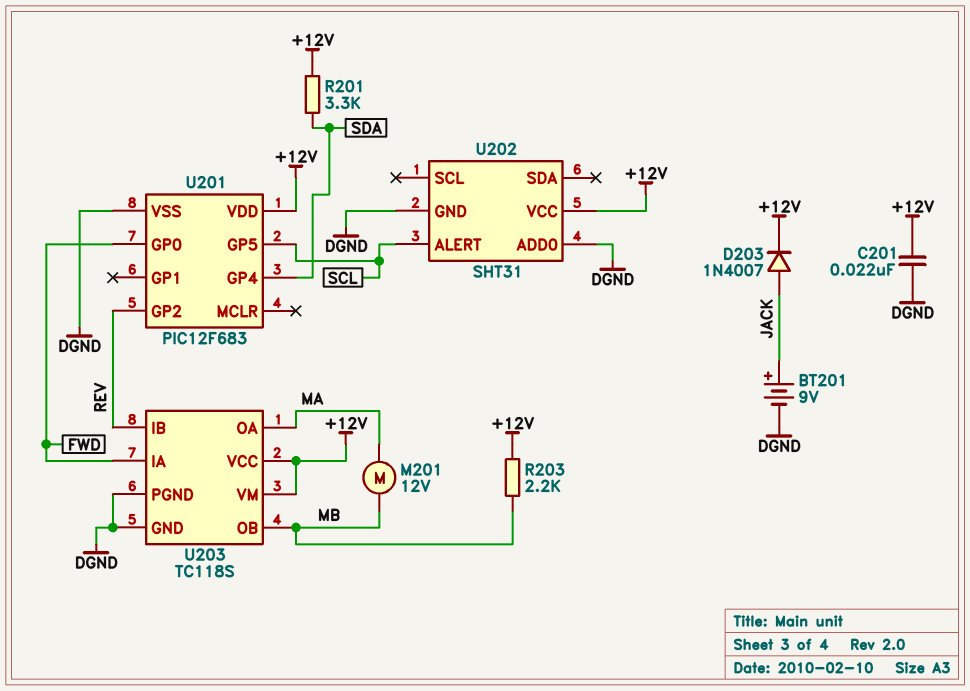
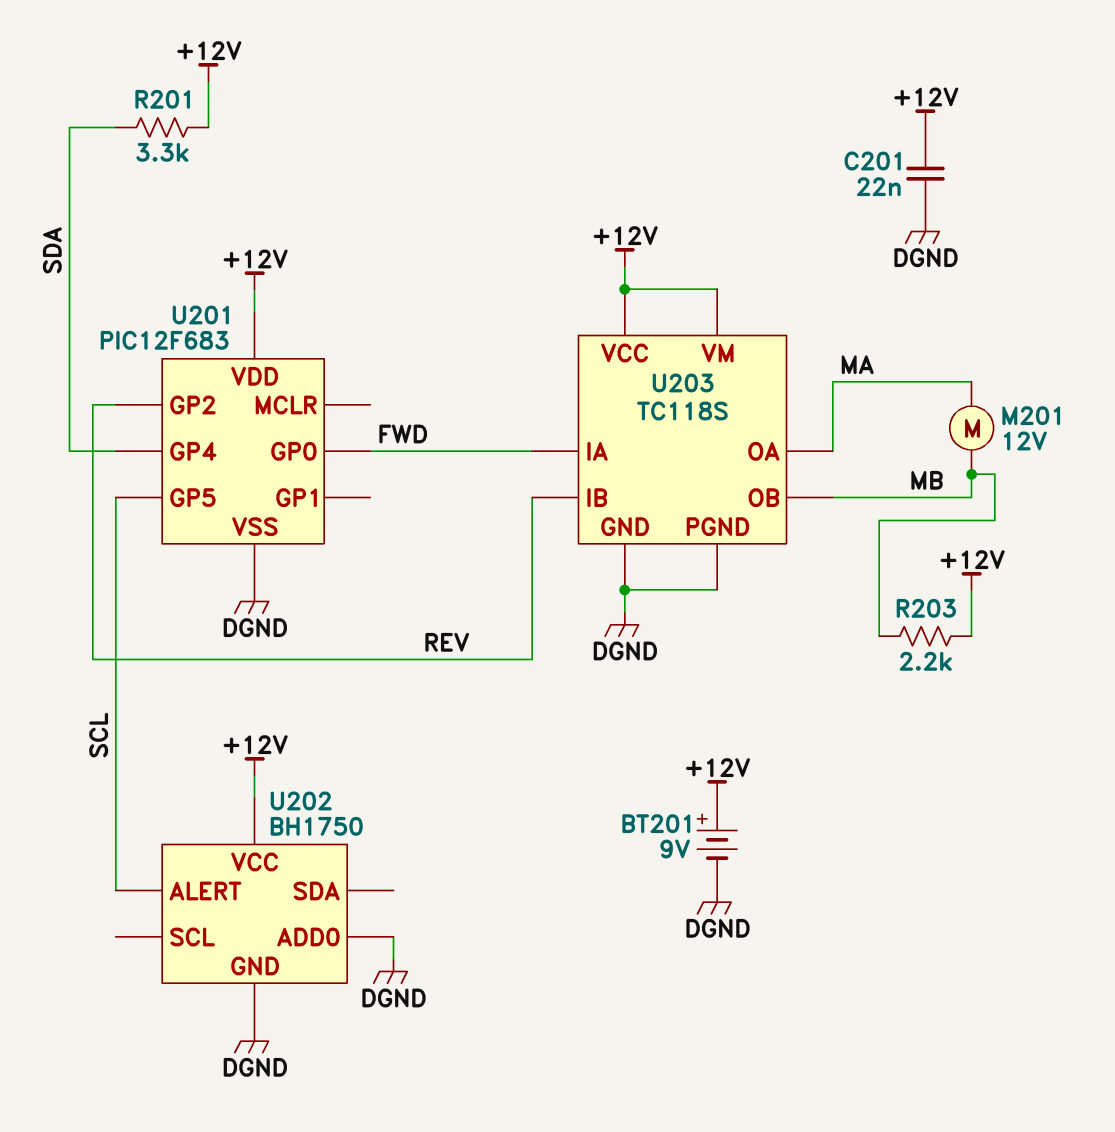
BT201: 9V (plus JACK, minus DGND) -> 9V (plus +12V, minus DGND)
D203: diode 1N4007 (A JACK, K +12V) -> none
U202: SHT31 -> BH1750

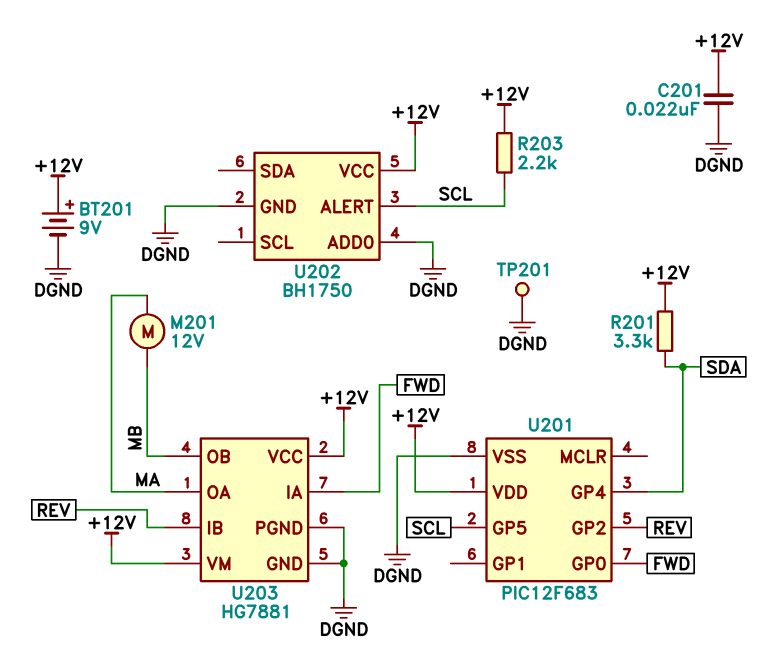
R203: 2.2k (+12V, MB) -> 2.2k (+12V, SCL)
TP201: none -> test point (DGND)
U203: TC118S -> HG7881

